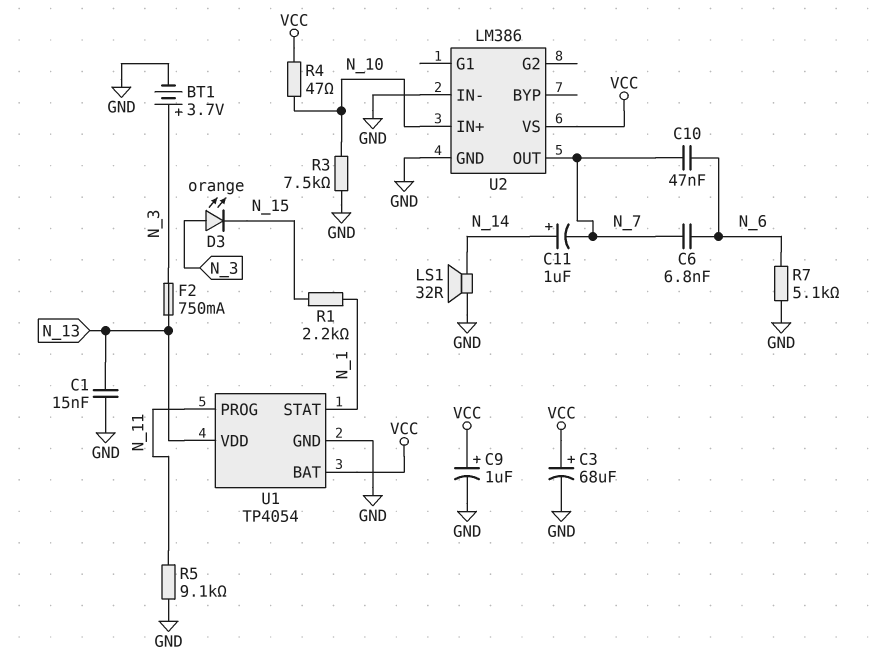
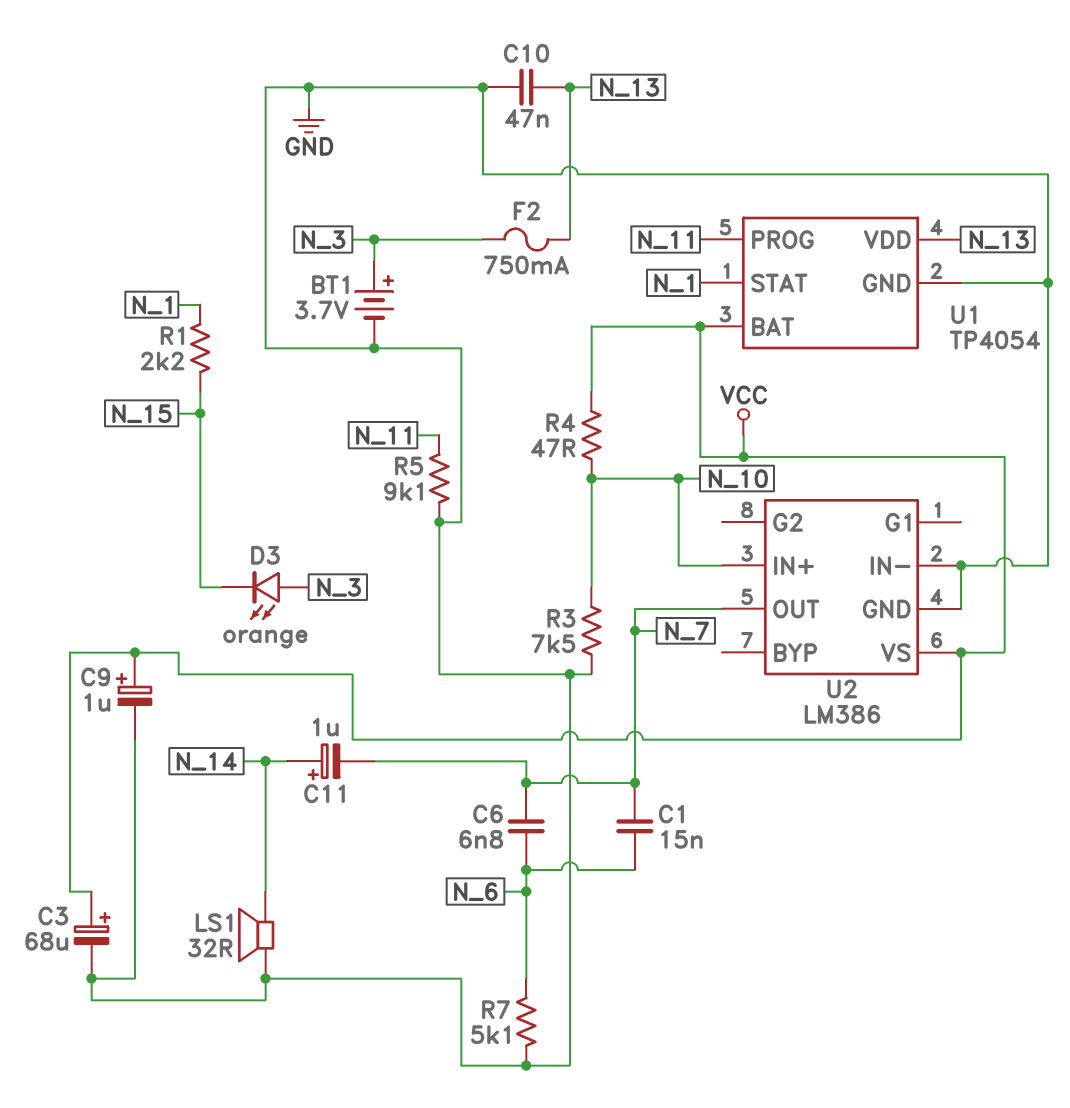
C1: 15nF (GND, N_13) -> 15nF (N_6, N_7)
C10: 47nF (N_6, N_7) -> 47nF (GND, N_13)

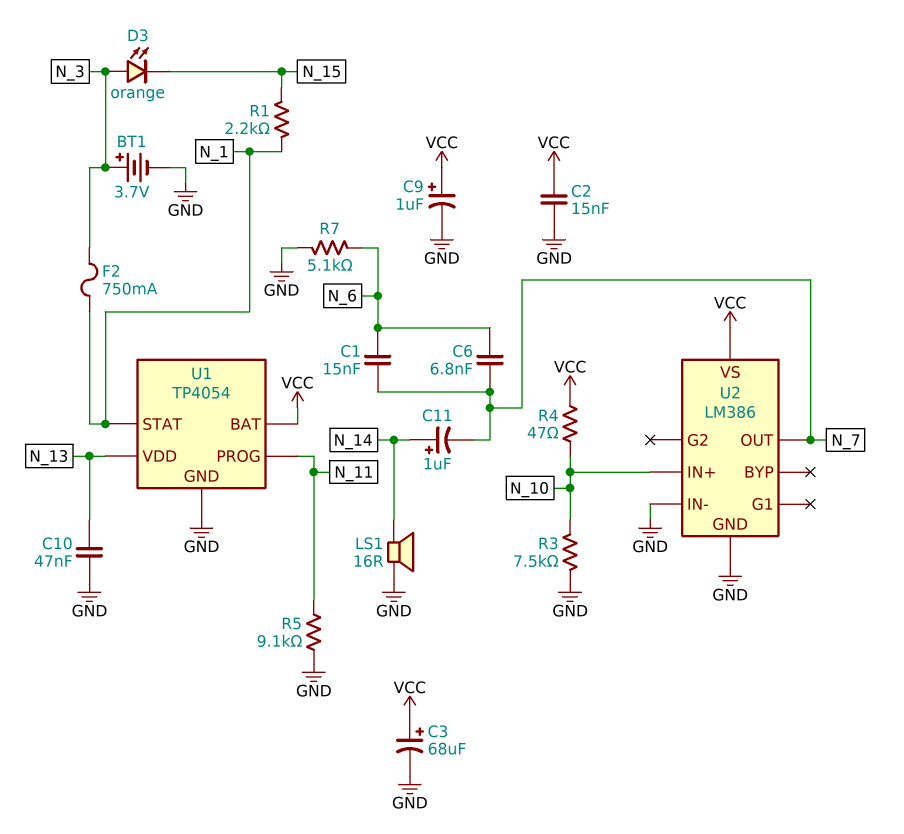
C2: none -> 15nF (GND, VCC)
F2: 750mA (N_3, N_13) -> 750mA (N_1, N_3)
LS1: speaker 32R (GND, N_14) -> speaker 16R (GND, N_14)

